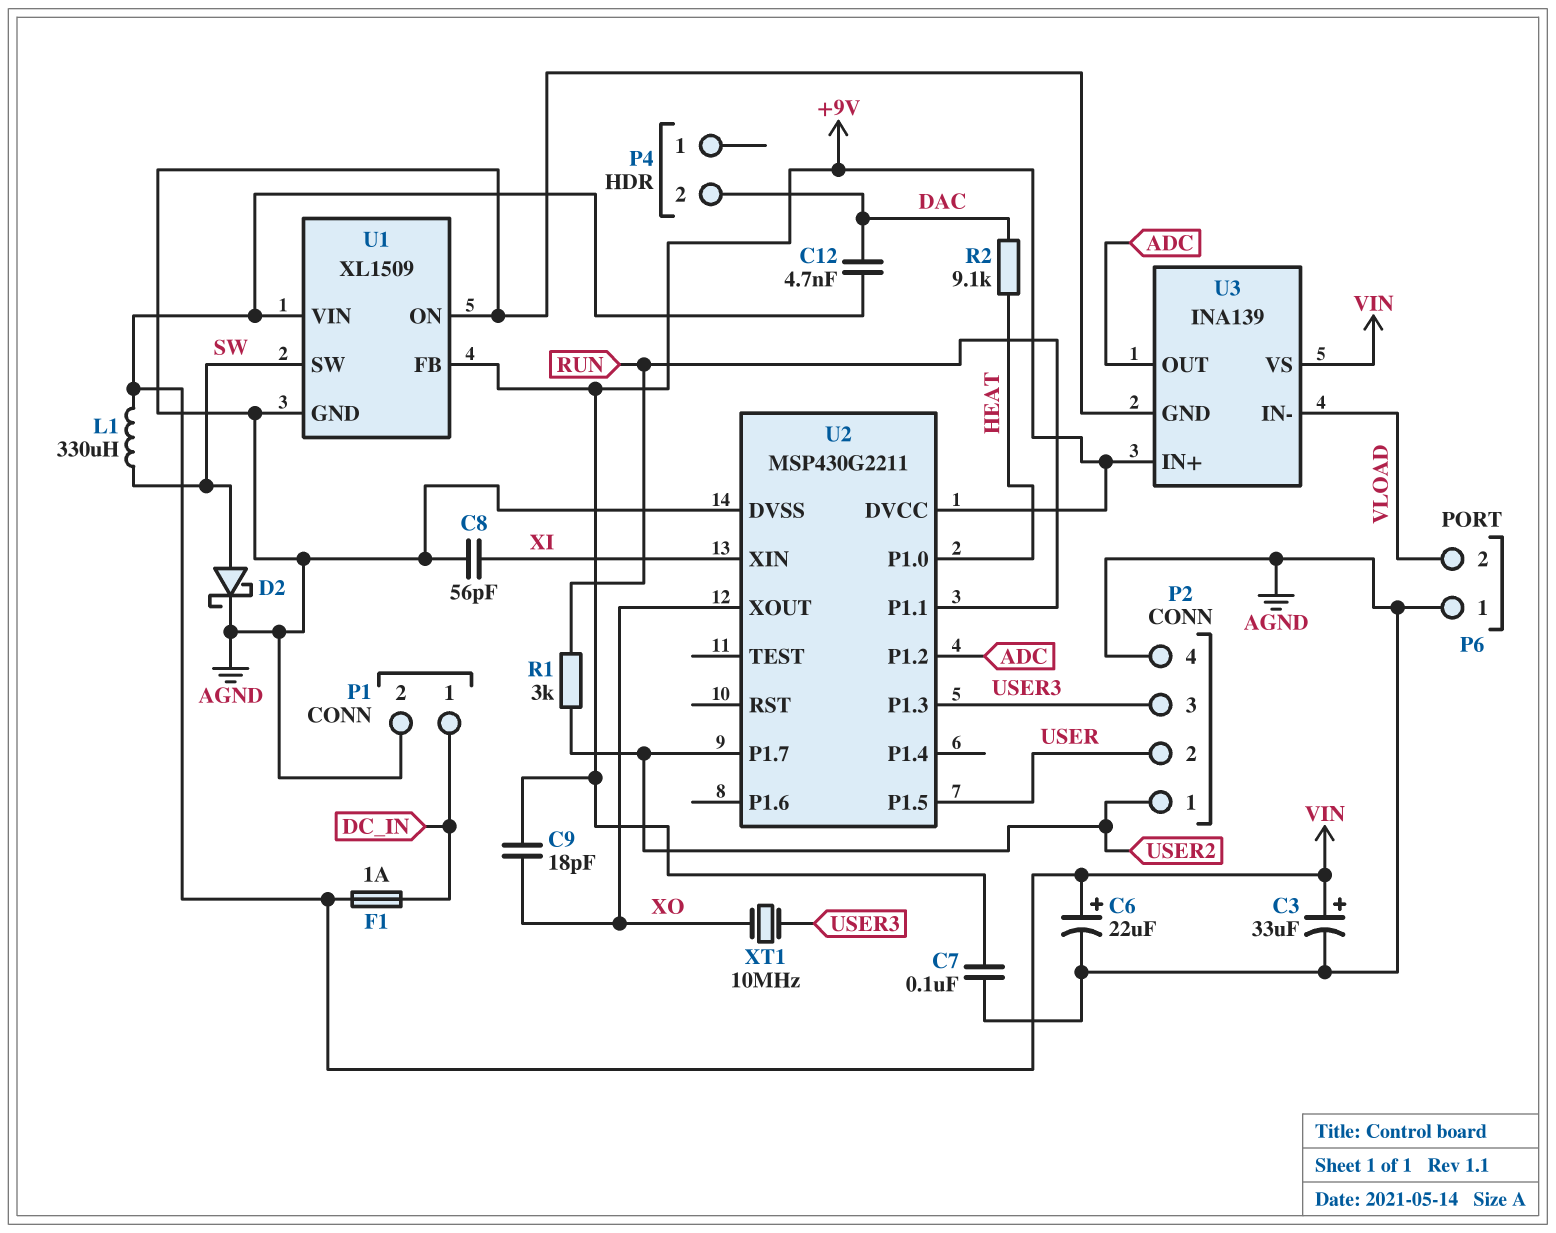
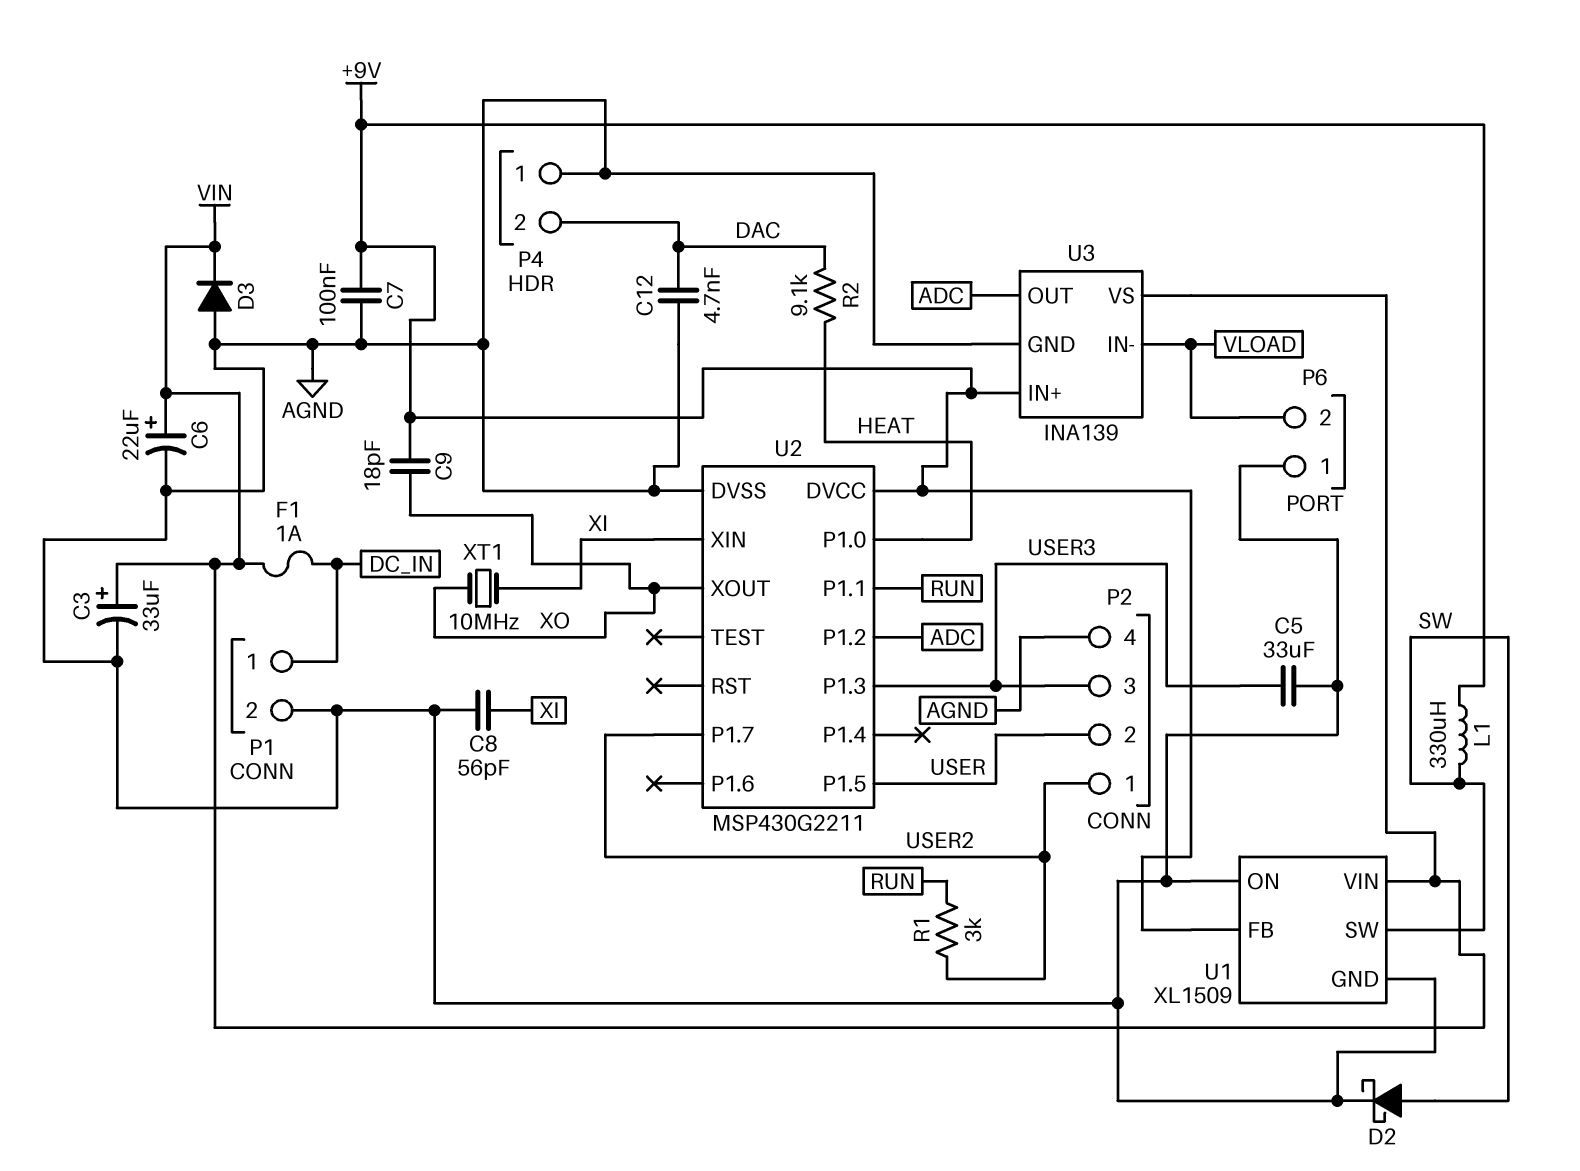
C5: none -> 33uF (AGND, USER3)
C12: 4.7nF (DAC, VIN) -> 4.7nF (AGND, DAC)
D3: none -> diode (A AGND, K VIN)
L1: 330uH (SW, VIN) -> 330uH (+9V, SW)
P4 pin 1: none -> AGND
XT1: 10MHz (USER3, XO) -> 10MHz (XI, XO)

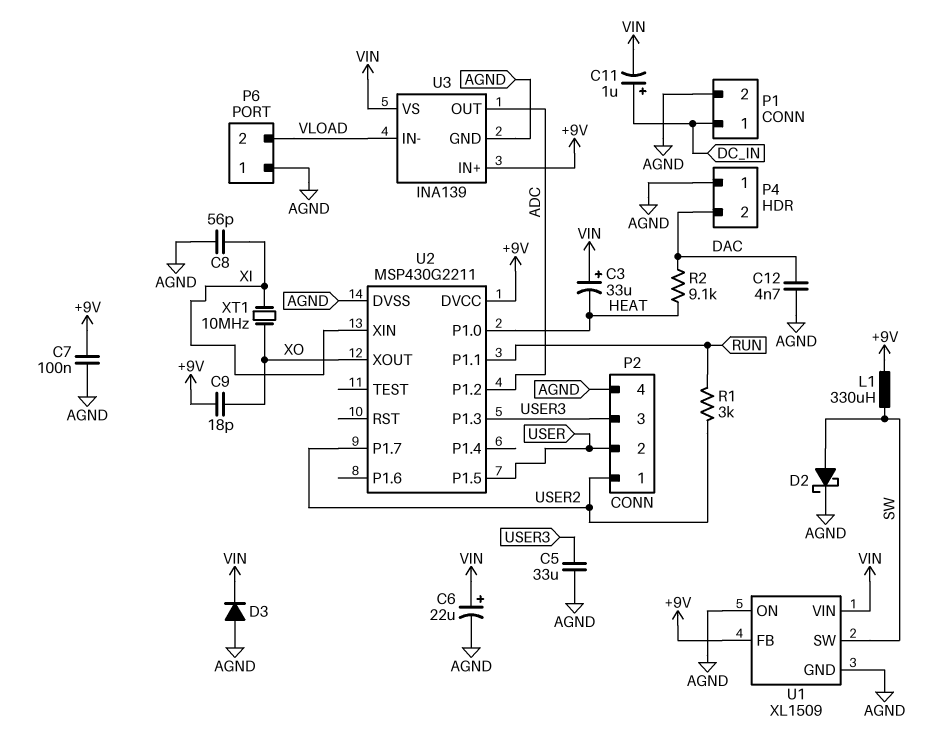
C3: 33uF (plus VIN, minus AGND) -> 33uF (plus VIN, minus HEAT)
C11: none -> 1uF (plus DC_IN, minus VIN)
F1: 1A (DC_IN, VIN) -> none

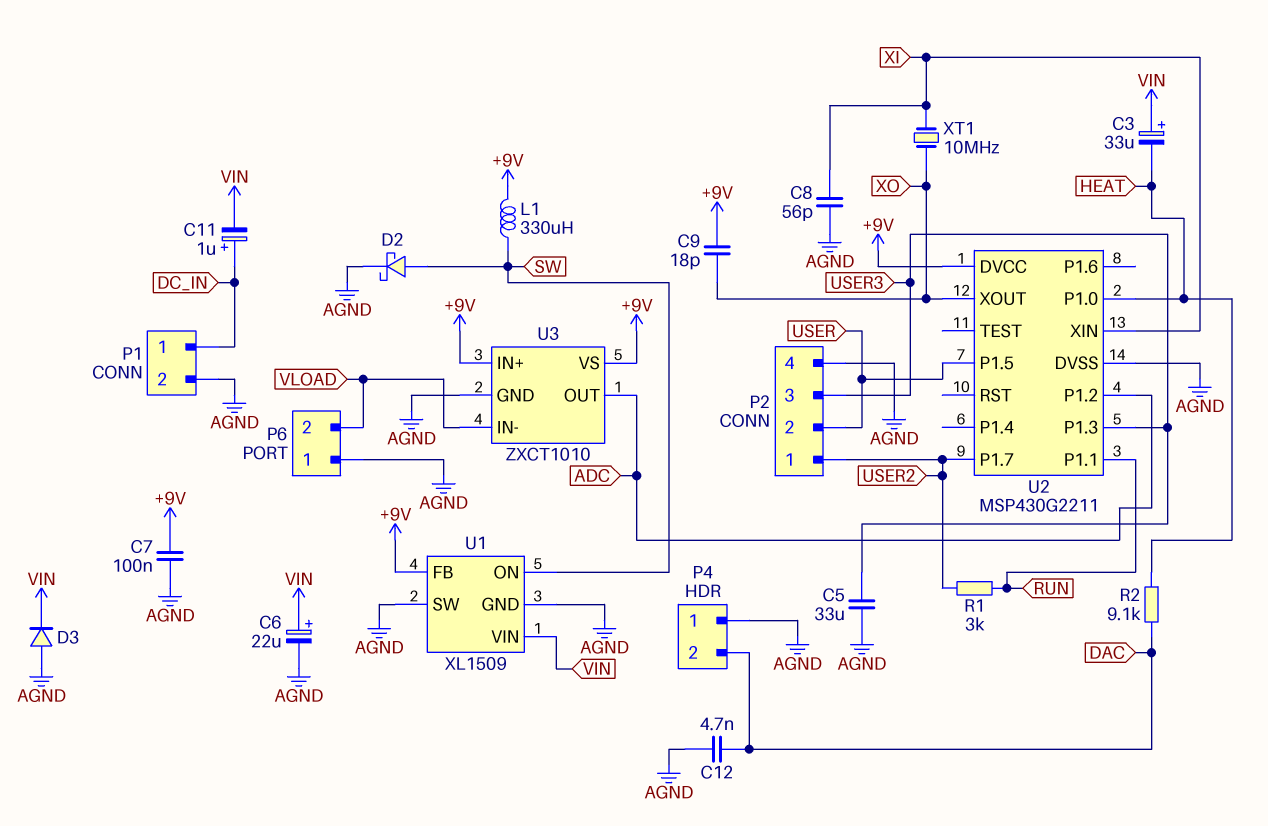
U1 pin ON: AGND -> SW
U1 pin SW: SW -> AGND
U3: INA139 -> ZXCT1010
U3 pin VS: VIN -> +9V

